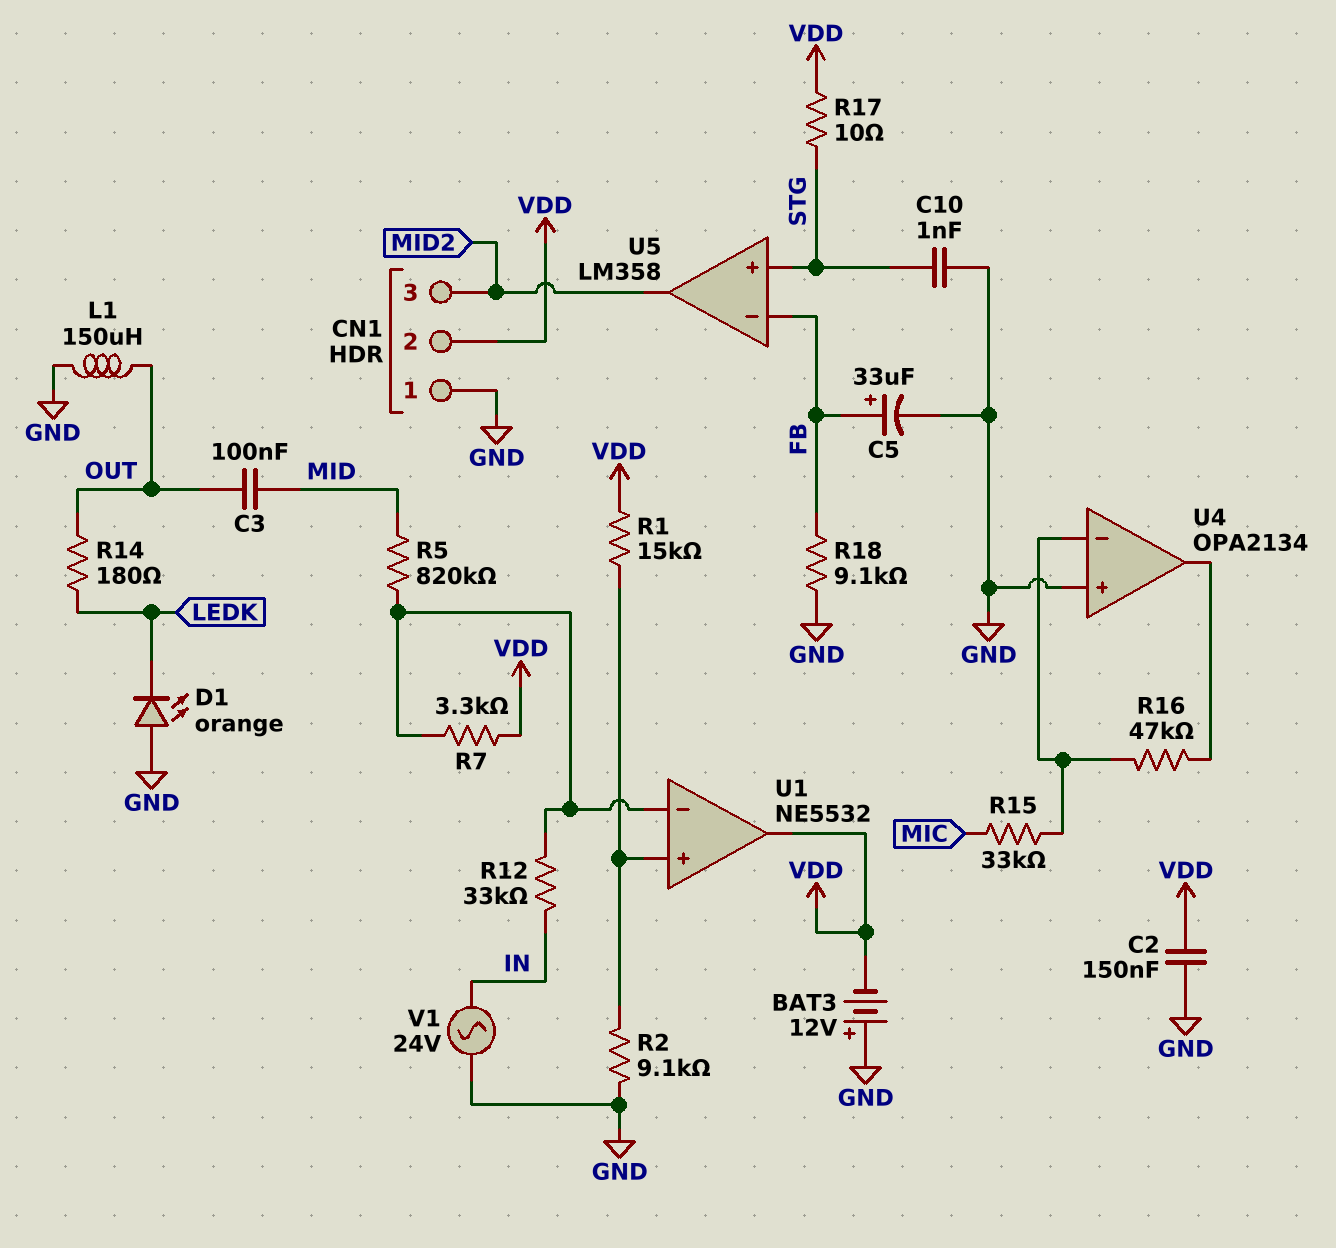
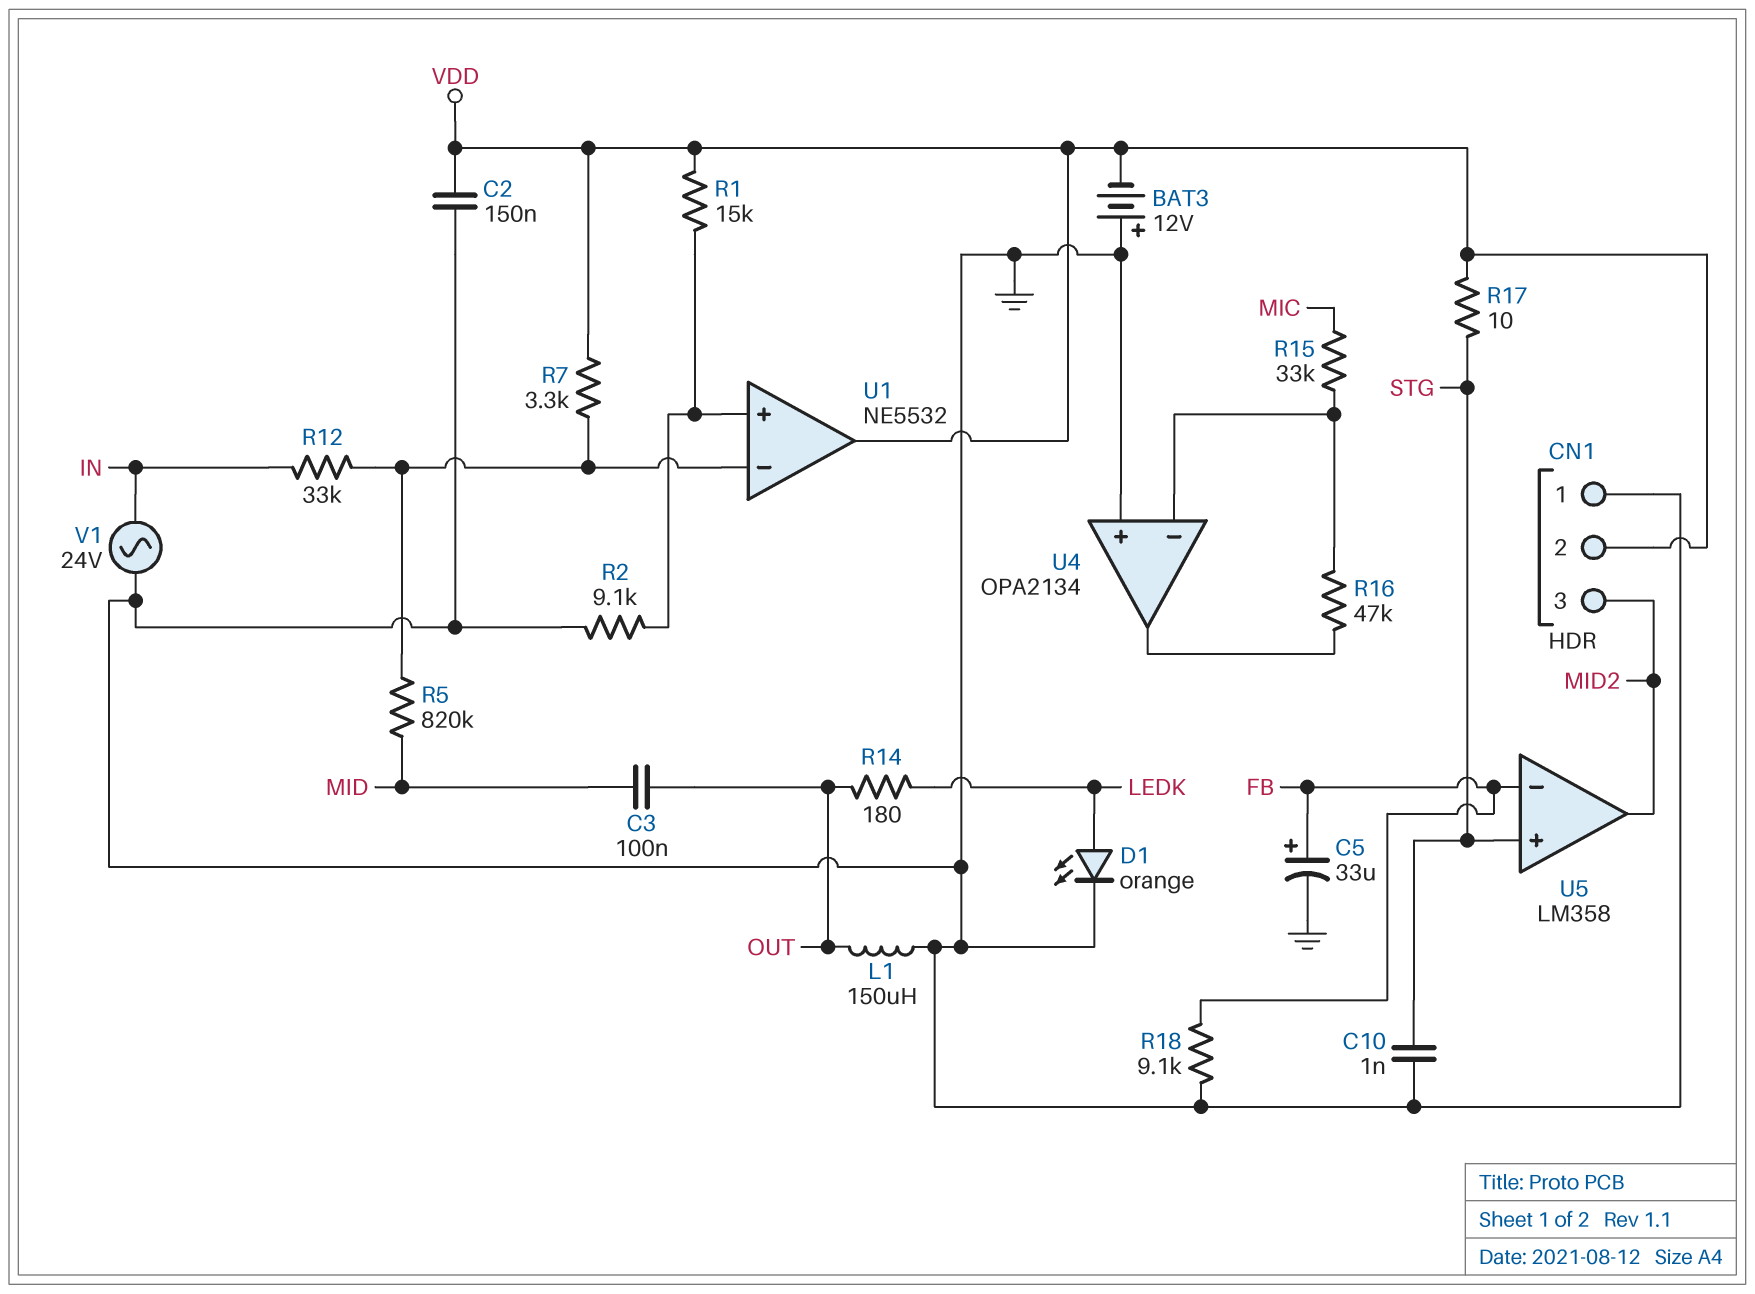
D1: LED orange (A GND, K LEDK) -> LED orange (A LEDK, K GND)

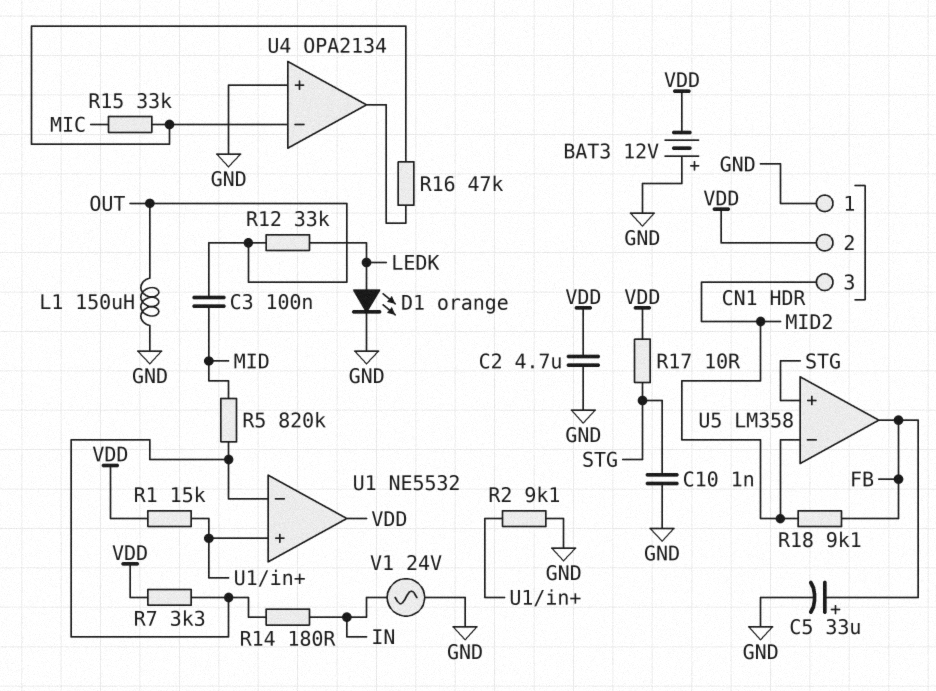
C2: 150nF (GND, VDD) -> 4.7uF (GND, VDD)
R12: 33k (IN, U1/in-) -> 33k (LEDK, OUT)
R14: 180 (LEDK, OUT) -> 180 (IN, U1/in-)
R18: 9.1k (FB, GND) -> 9.1k (FB, MID2)
U5 pin in-: FB -> MID2
U5 pin out: MID2 -> FB

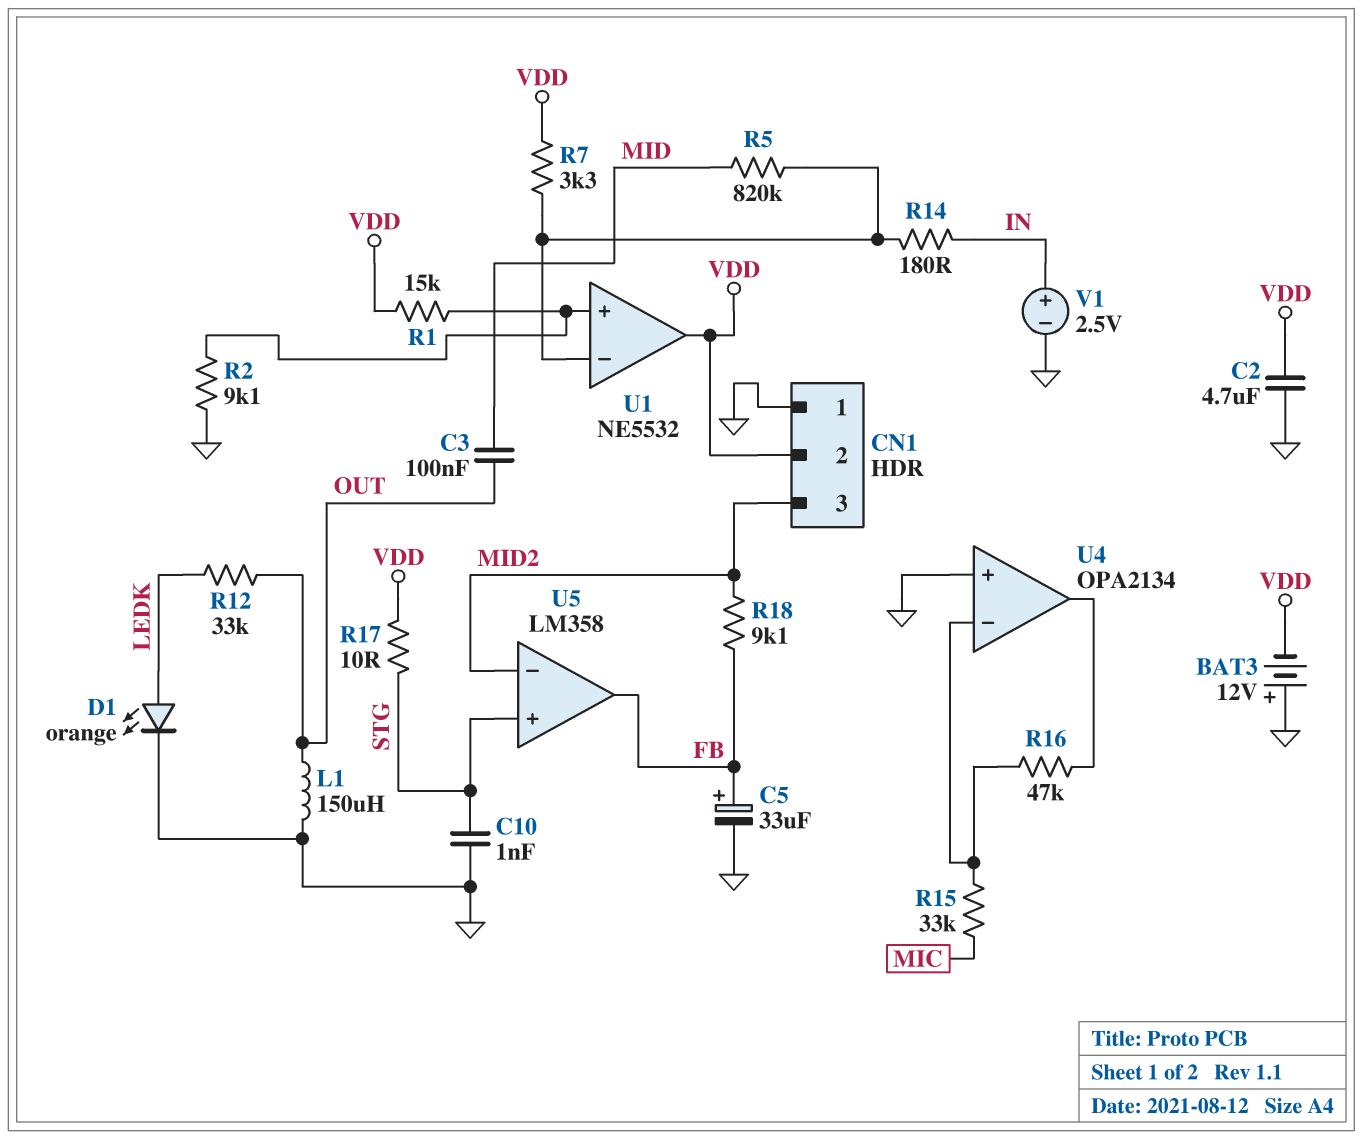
V1: AC 24V (GND, IN) -> 2.5V (plus IN, minus GND)

